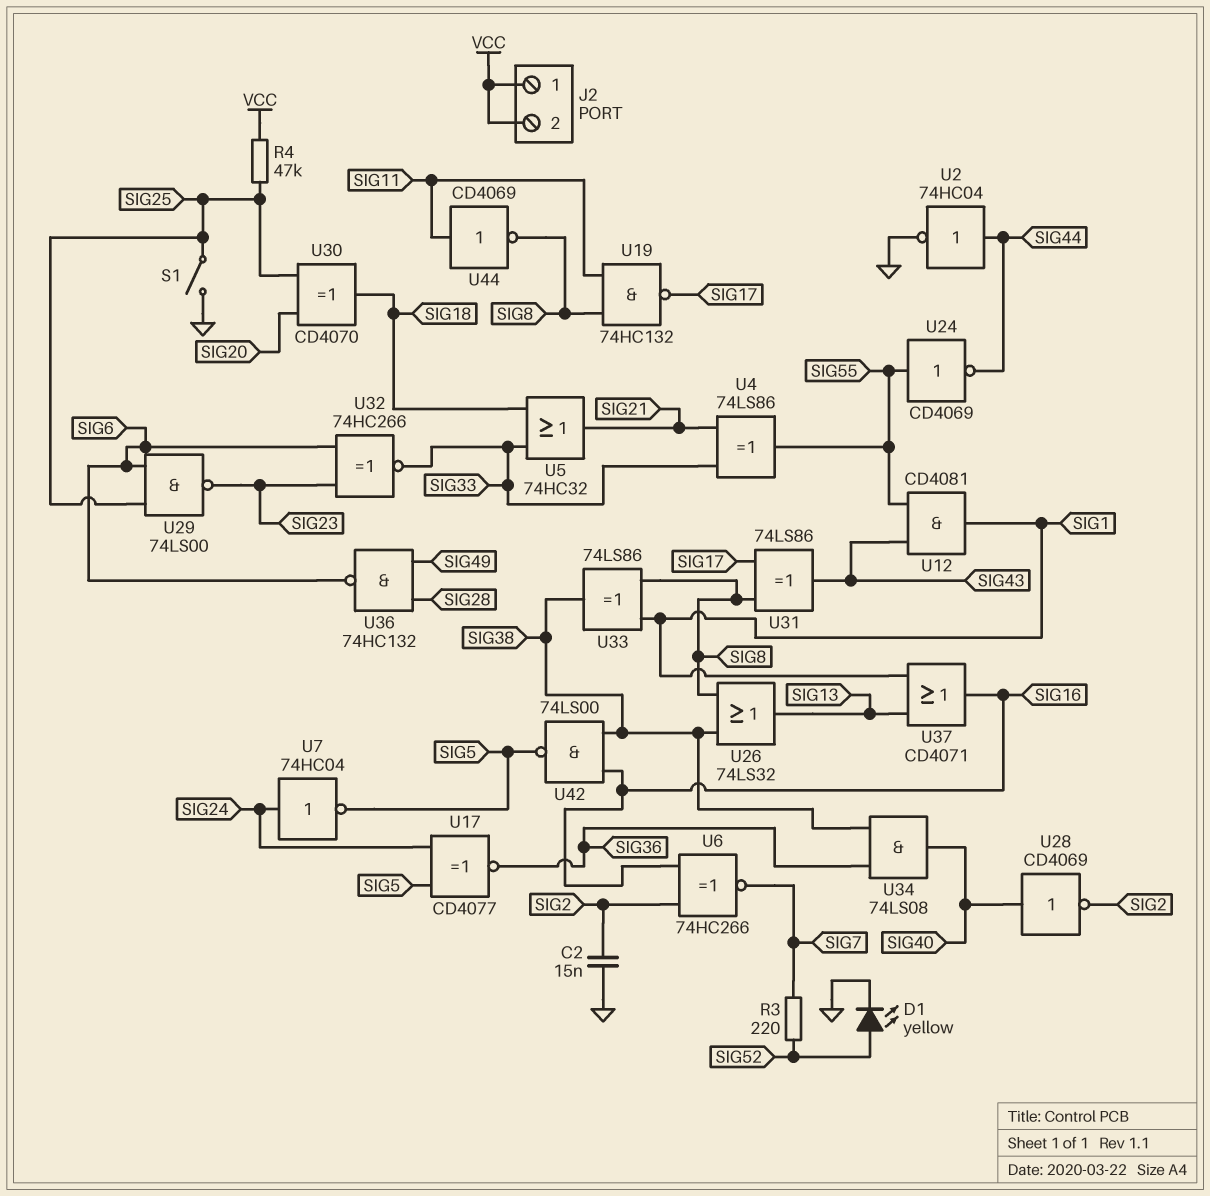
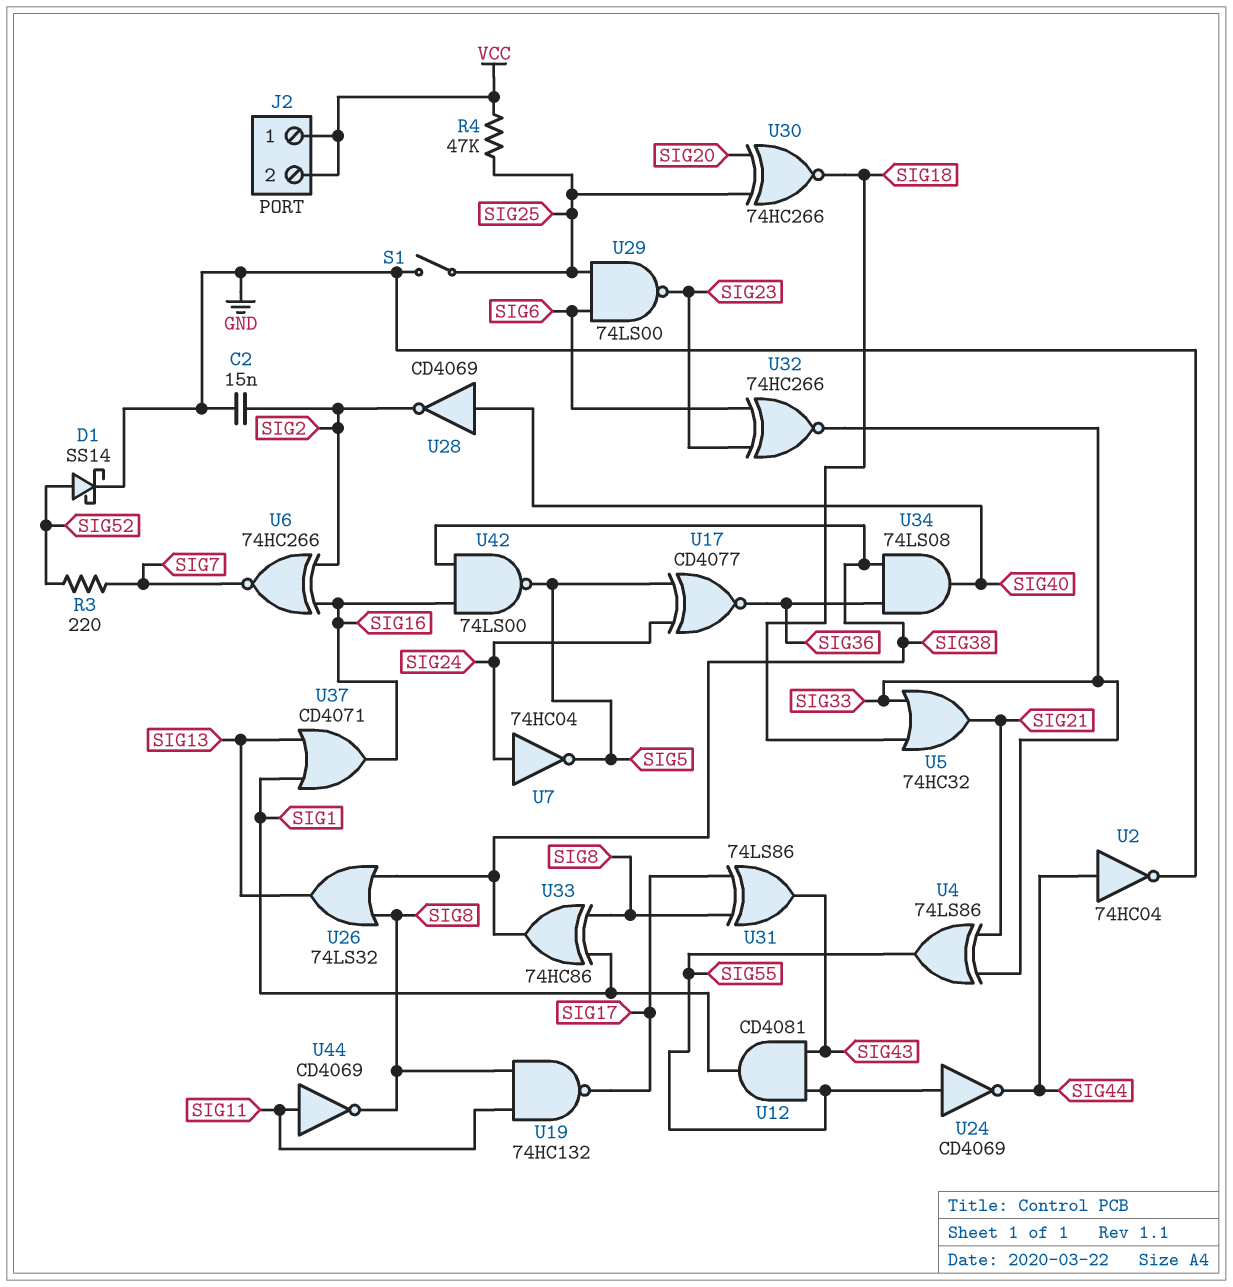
D1: LED yellow (A SIG52, K GND) -> schottky SS14 (A SIG52, K GND)
U30: XOR CD4070 (in SIG20, in SIG25, out SIG18) -> XNOR 74HC266 (in SIG20, in SIG25, out SIG18)
U33: XOR 74LS86 (in SIG1, in SIG8, out SIG38) -> XOR 74HC86 (in SIG1, in SIG8, out SIG38)
U36: NAND 74HC132 (in SIG28, in SIG49, out SIG6) -> none

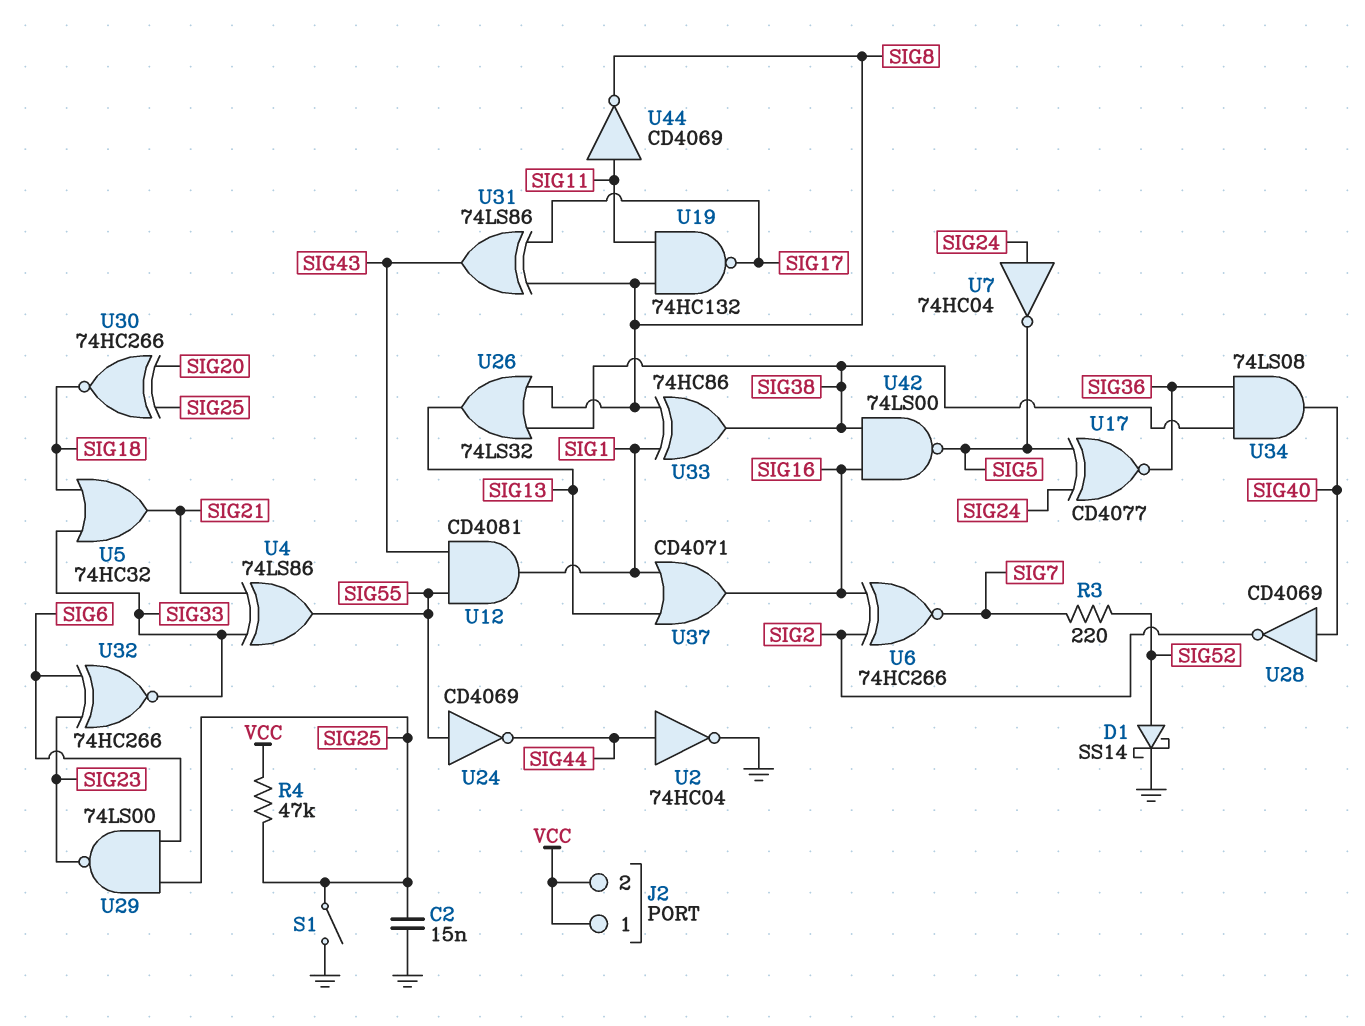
C2: 15nF (GND, SIG2) -> 15nF (GND, SIG25)

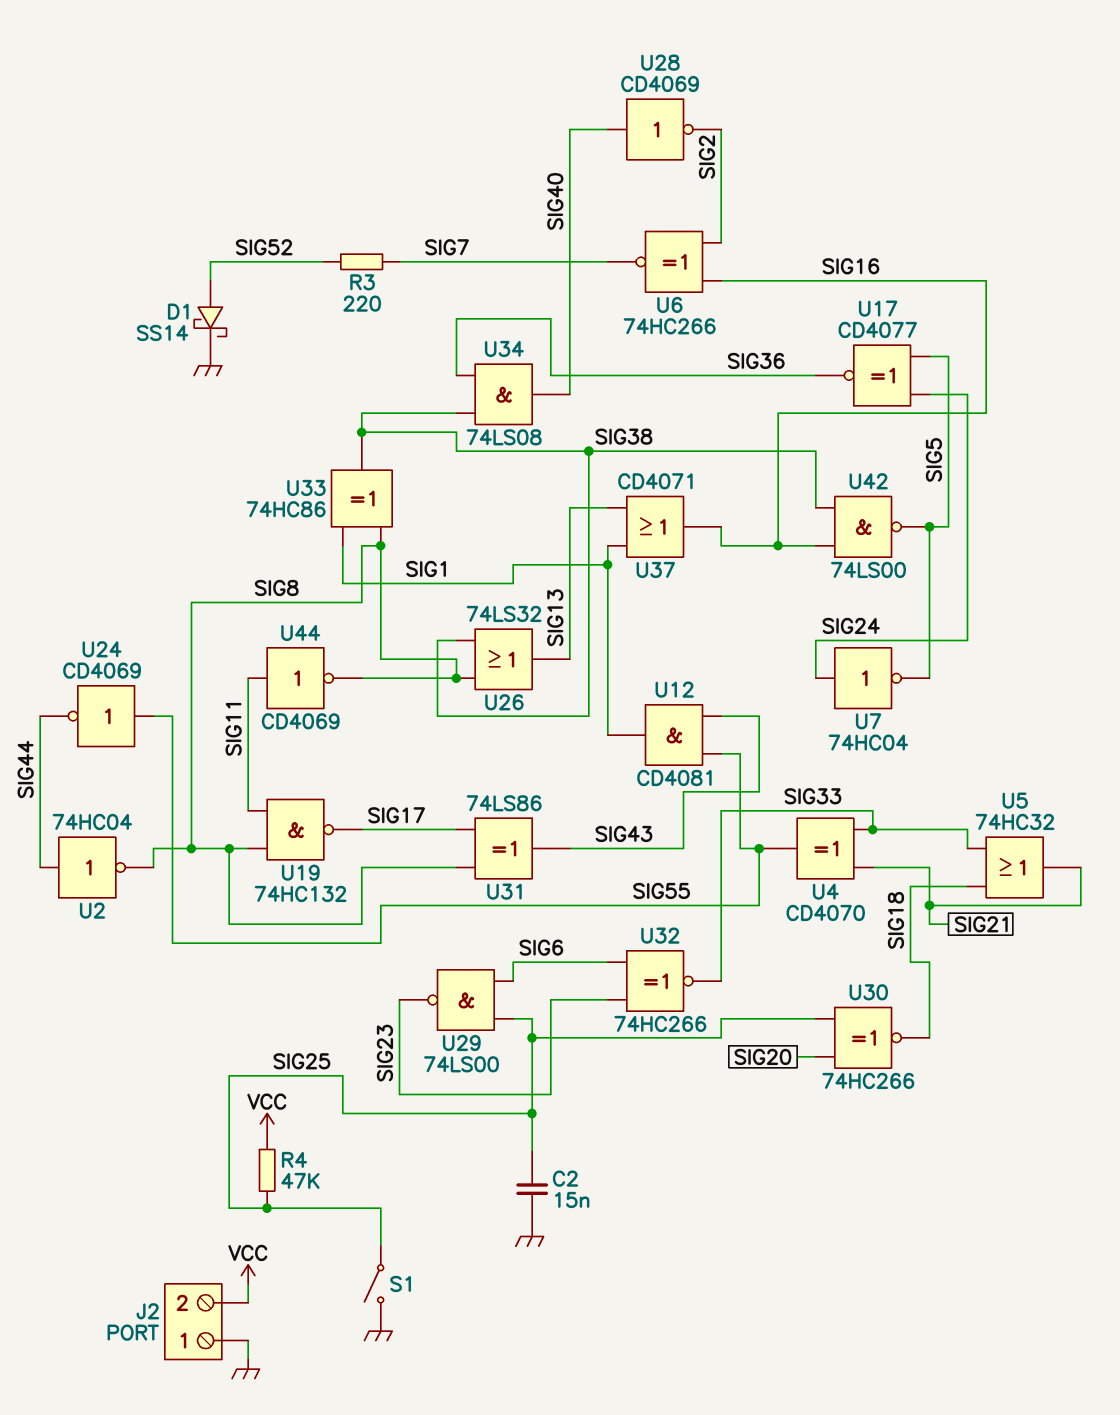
J2 pin 1: VCC -> GND
U2: NOT 74HC04 (in SIG44, out GND) -> NOT 74HC04 (in SIG44, out SIG8)
U4: XOR 74LS86 (in SIG21, in SIG33, out SIG55) -> XOR CD4070 (in SIG21, in SIG33, out SIG55)

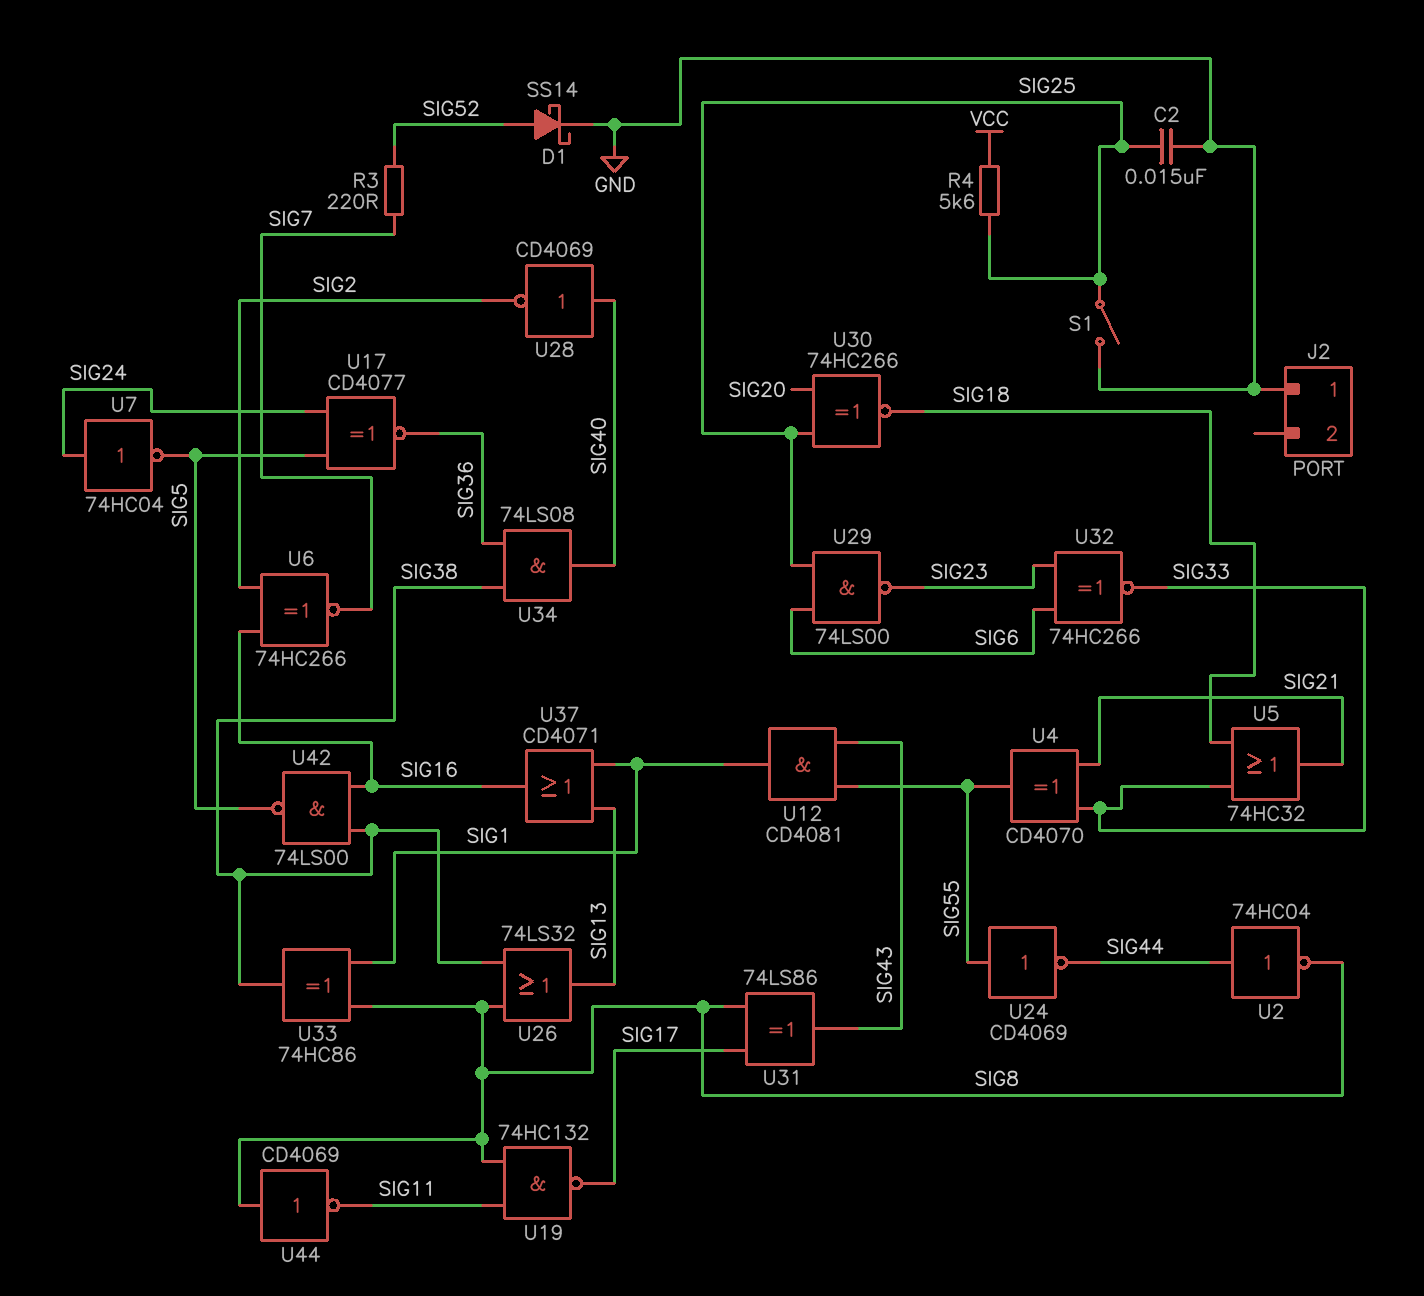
J2 pin 2: VCC -> none
R4: 47k (SIG25, VCC) -> 5.6k (SIG25, VCC)
U44: NOT CD4069 (in SIG11, out SIG8) -> NOT CD4069 (in SIG8, out SIG11)

